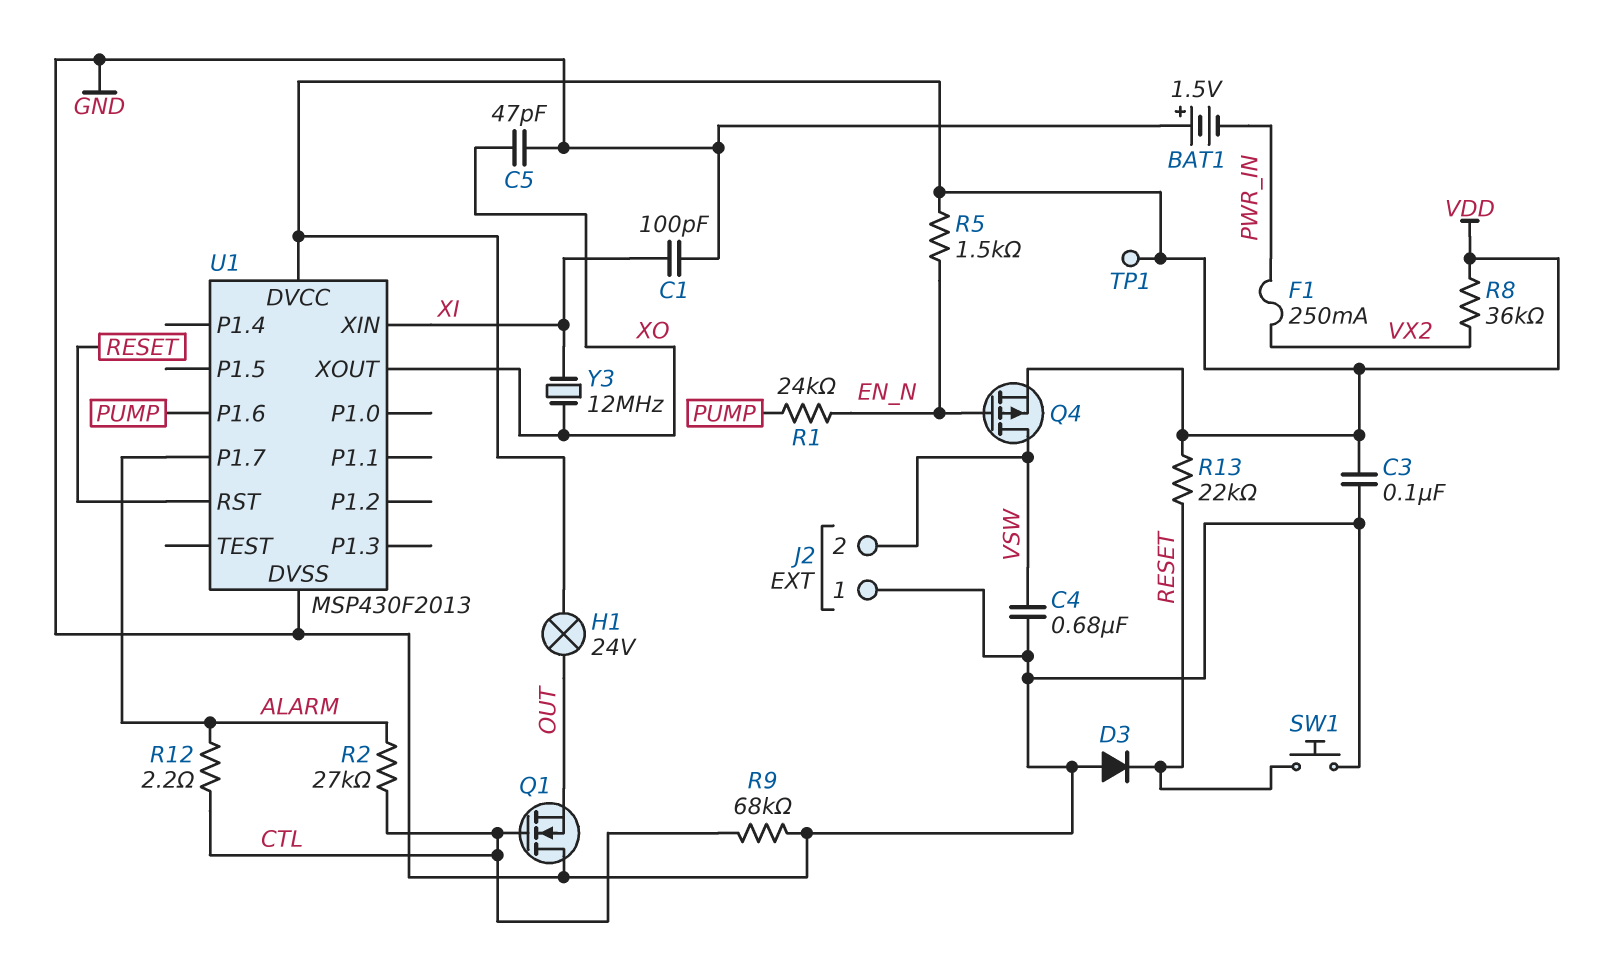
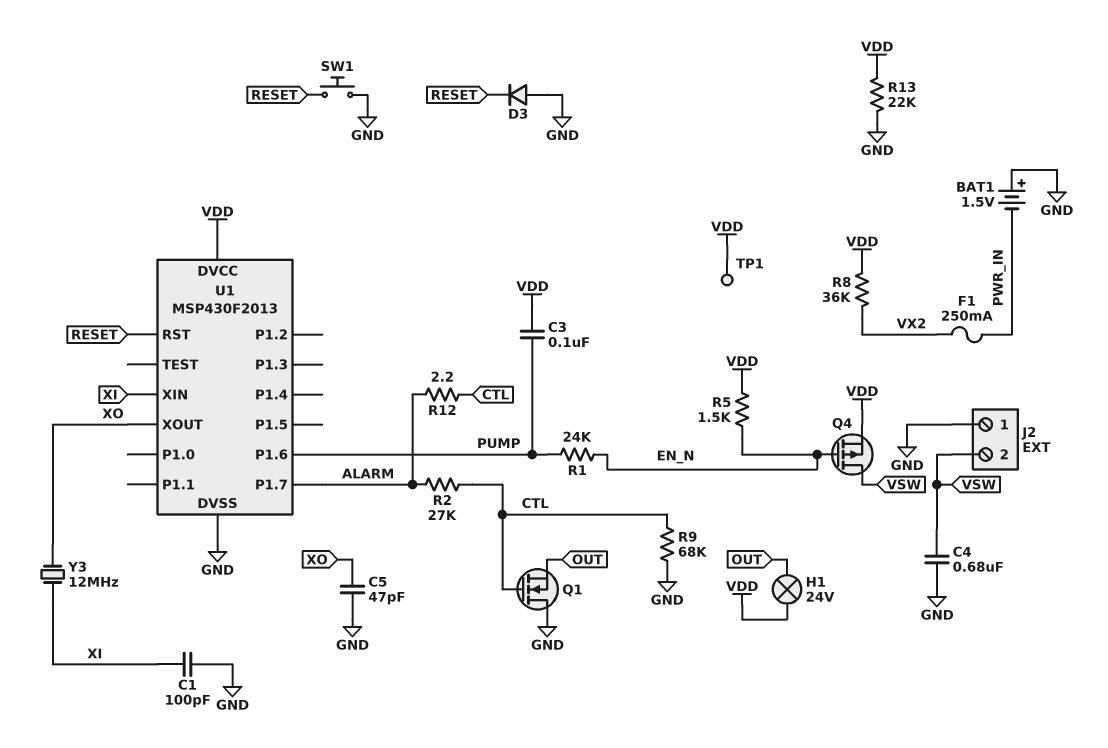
C3: 100nF (GND, VDD) -> 100nF (PUMP, VDD)
R13: 22k (RESET, VDD) -> 22k (GND, VDD)

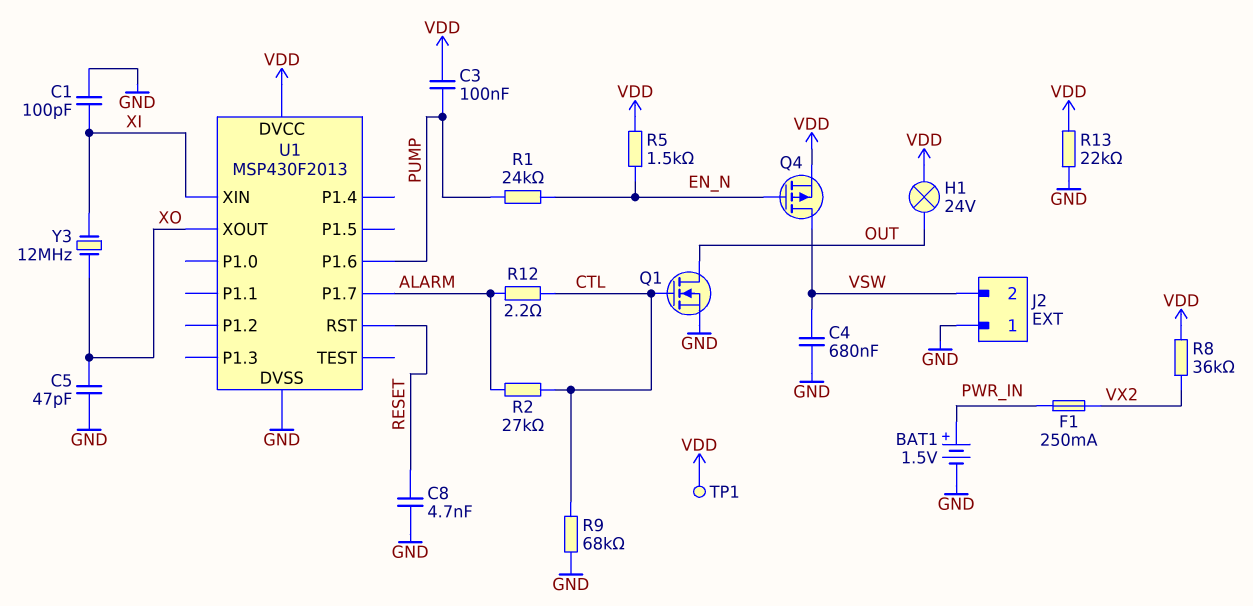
BAT1: 1.5V (plus GND, minus PWR_IN) -> 1.5V (plus PWR_IN, minus GND)
C8: none -> 4.7nF (GND, RESET)
D3: diode (A GND, K RESET) -> none
Q1: NMOS (G CTL, D GND, S OUT) -> NMOS (G CTL, D OUT, S GND)
SW1: button (GND, RESET) -> none

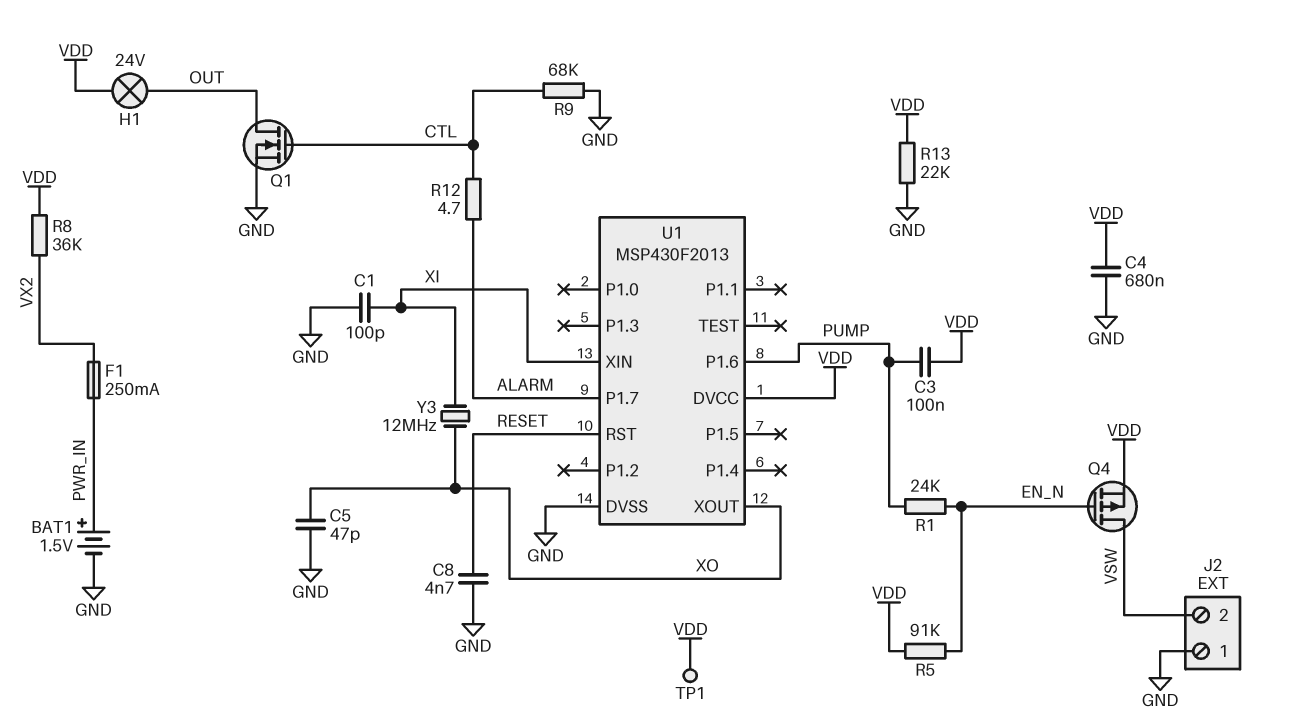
C4: 680nF (GND, VSW) -> 680nF (GND, VDD)
R2: 27k (ALARM, CTL) -> none
R5: 1.5k (EN_N, VDD) -> 91k (EN_N, VDD)
R12: 2.2 (ALARM, CTL) -> 4.7 (ALARM, CTL)

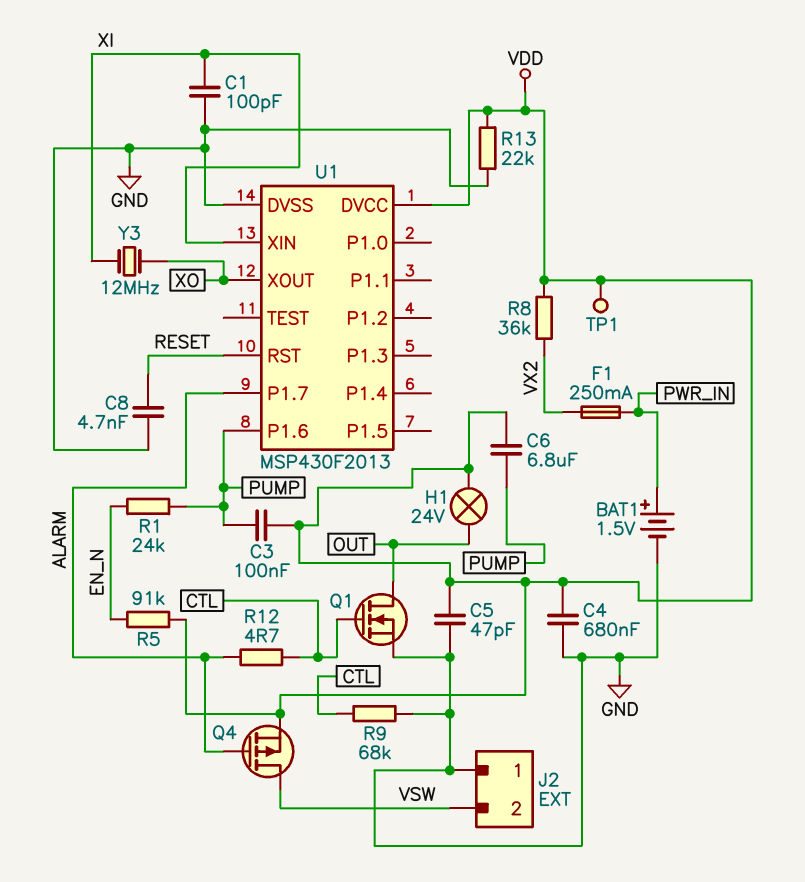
C5: 47pF (GND, XO) -> 47pF (GND, VDD)
C6: none -> 6.8uF (PUMP, VDD)
Q4: PMOS (G EN_N, D VSW, S VDD) -> PMOS (G ALARM, D VSW, S VDD)

